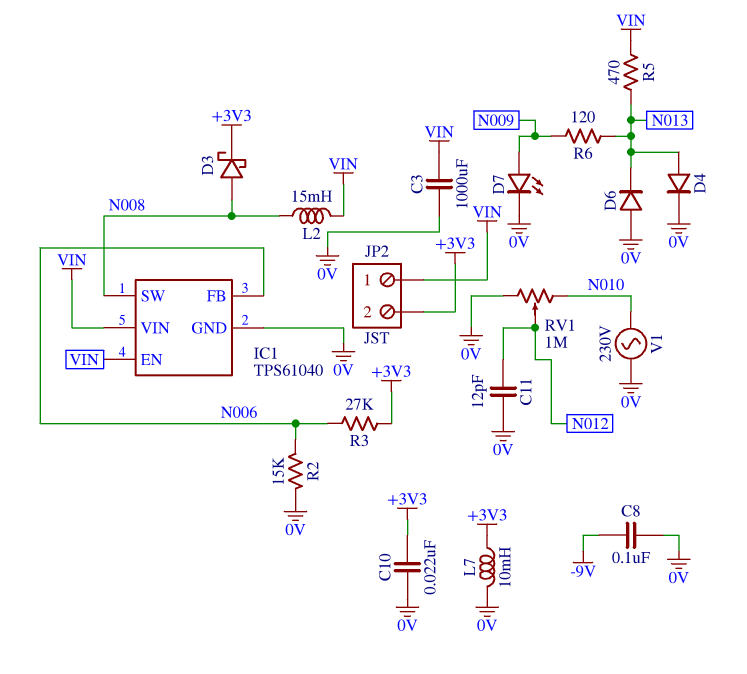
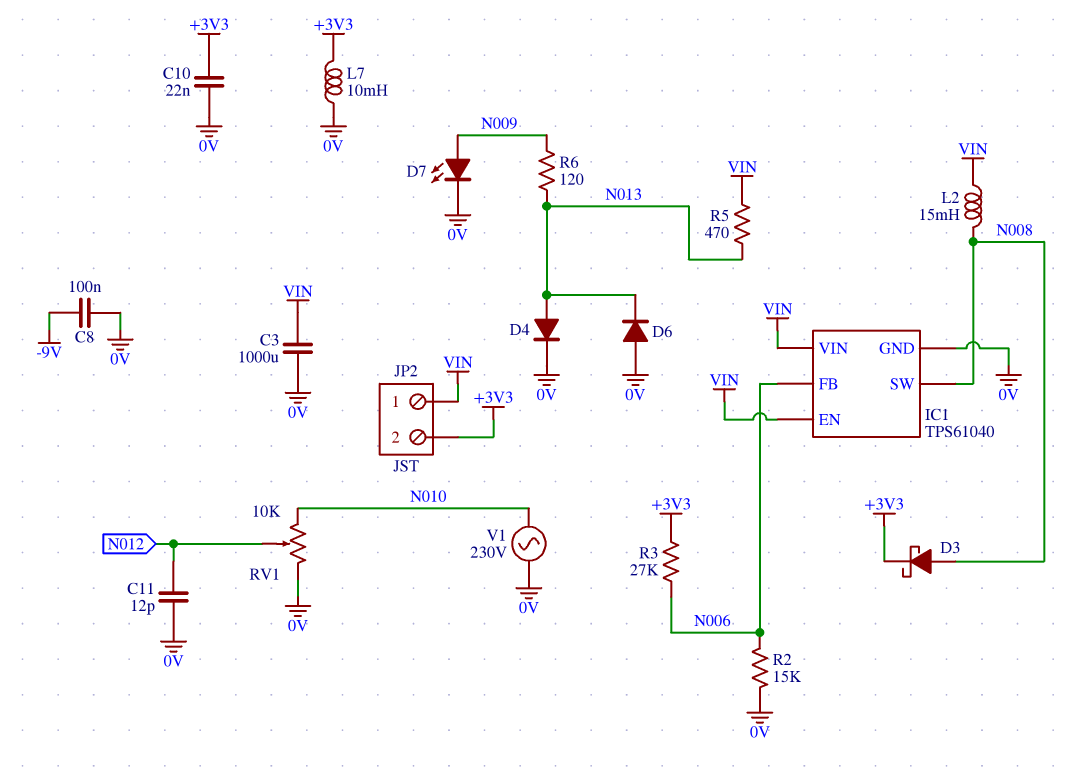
RV1: 1M (0V, N010, wiper N012) -> 10k (0V, N010, wiper N012)

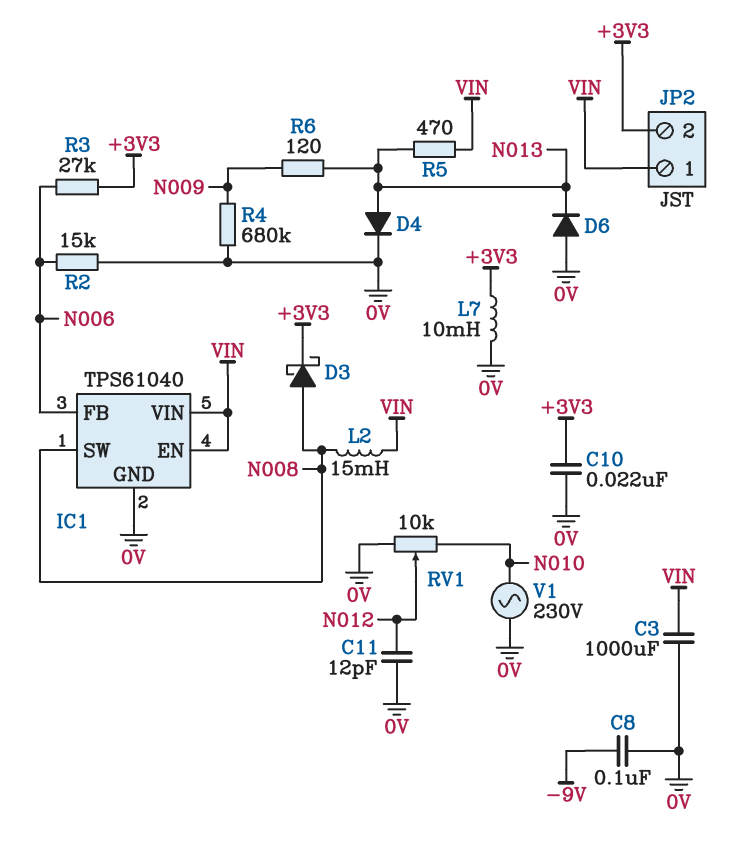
D7: LED (A N009, K 0V) -> none
R4: none -> 680k (0V, N009)

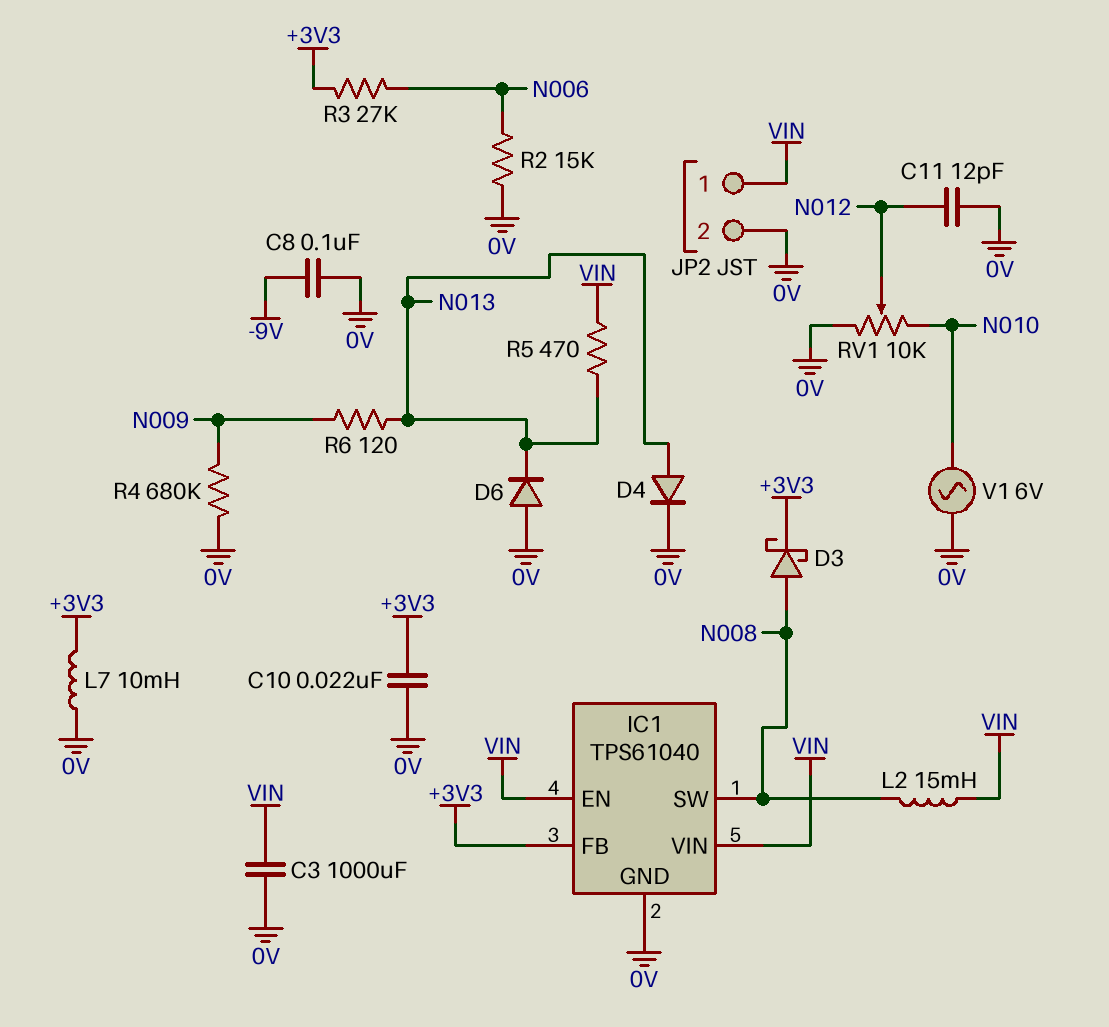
IC1 pin FB: N006 -> +3V3
JP2 pin 2: +3V3 -> 0V
V1: AC 230V (0V, N010) -> AC 6V (0V, N010)

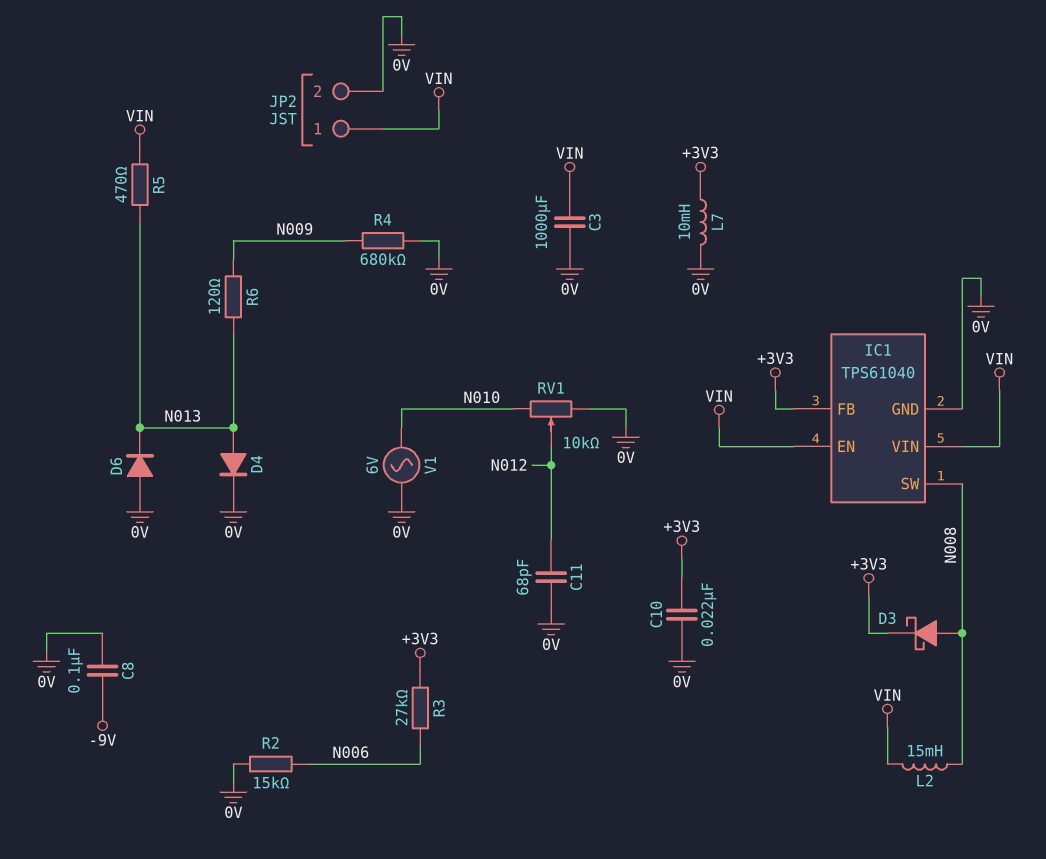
C11: 12pF (0V, N012) -> 68pF (0V, N012)

